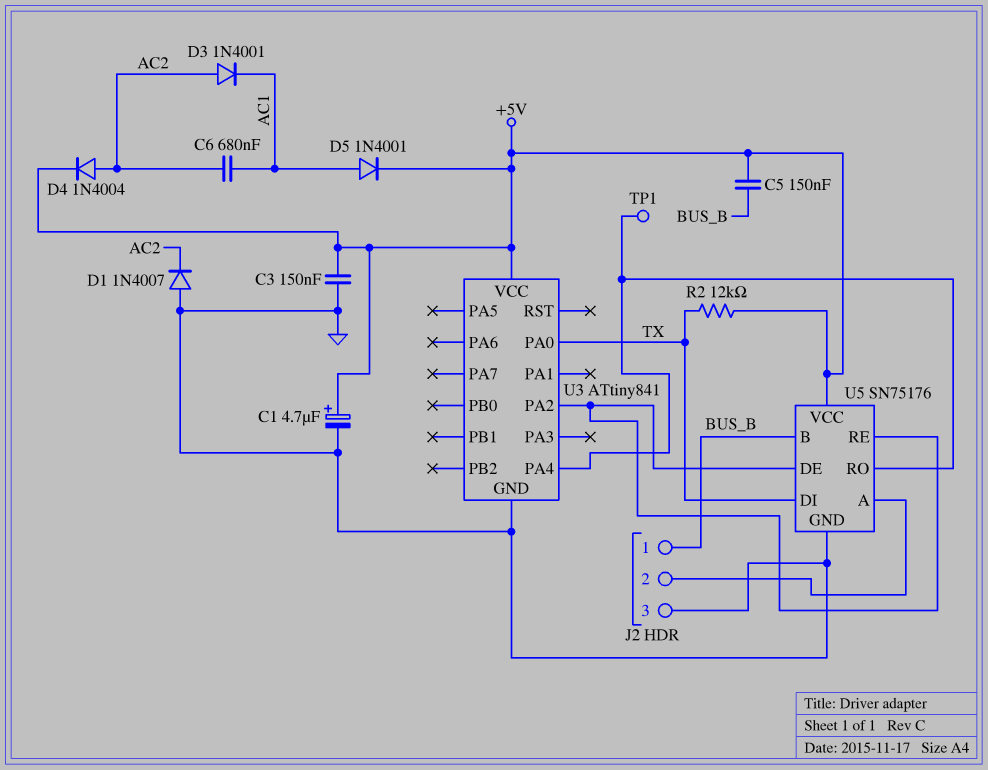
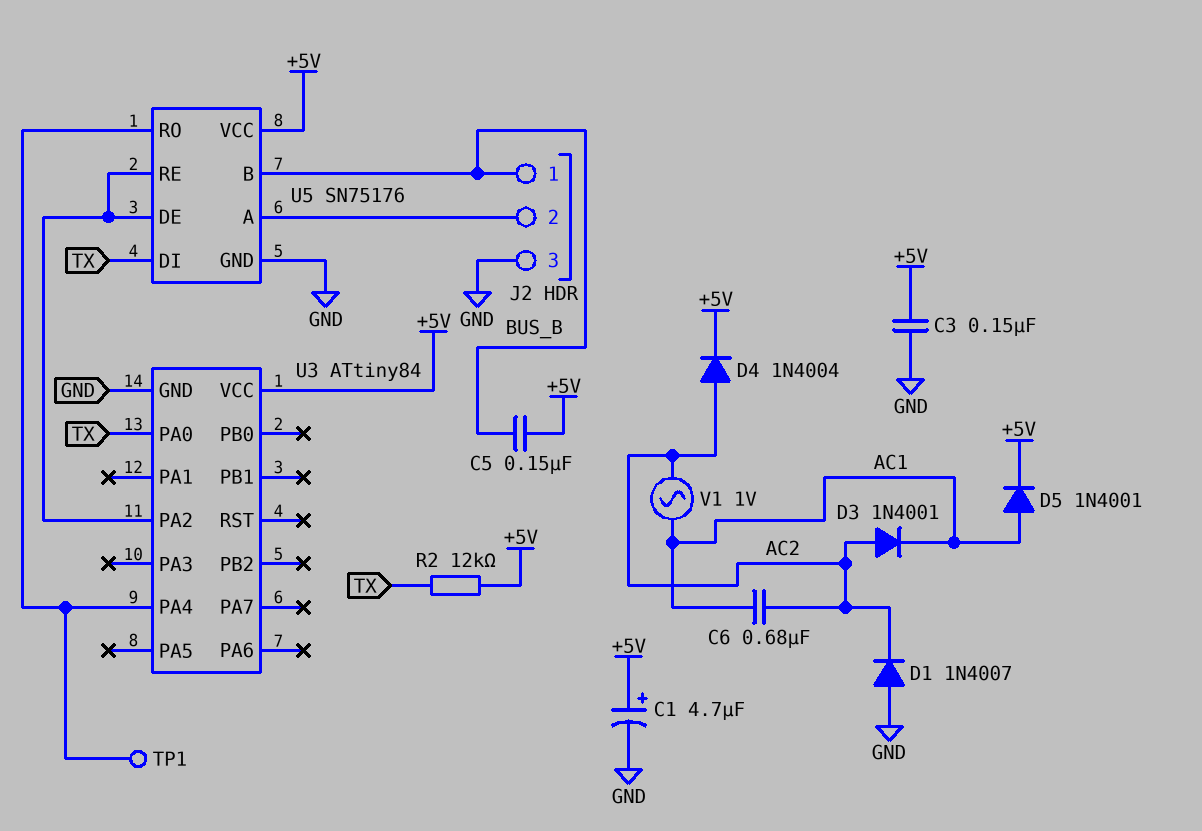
U3: ATtiny841 -> ATtiny84
V1: none -> AC 1V (AC1, AC2)

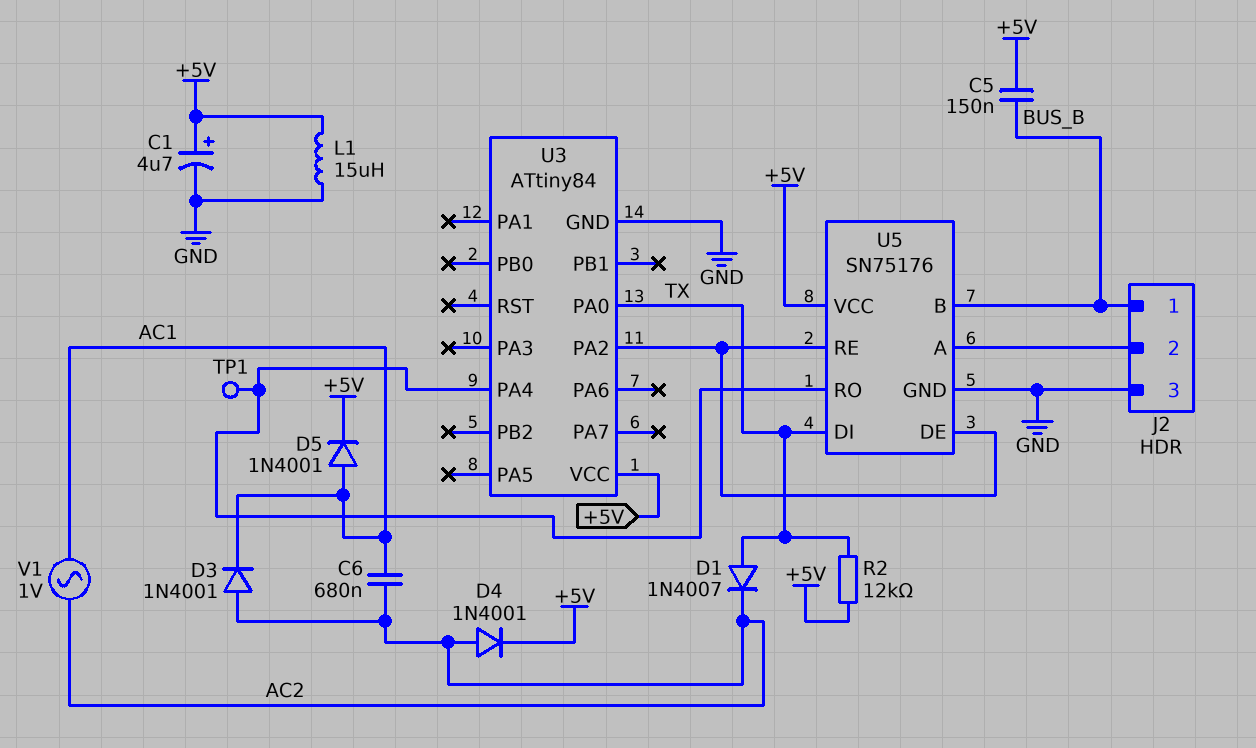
C3: 150nF (+5V, GND) -> none
D1: diode 1N4007 (A GND, K AC2) -> diode 1N4007 (A TX, K AC2)
D4: diode 1N4004 (A AC2, K +5V) -> diode 1N4001 (A AC2, K +5V)
L1: none -> 15uH (+5V, GND)

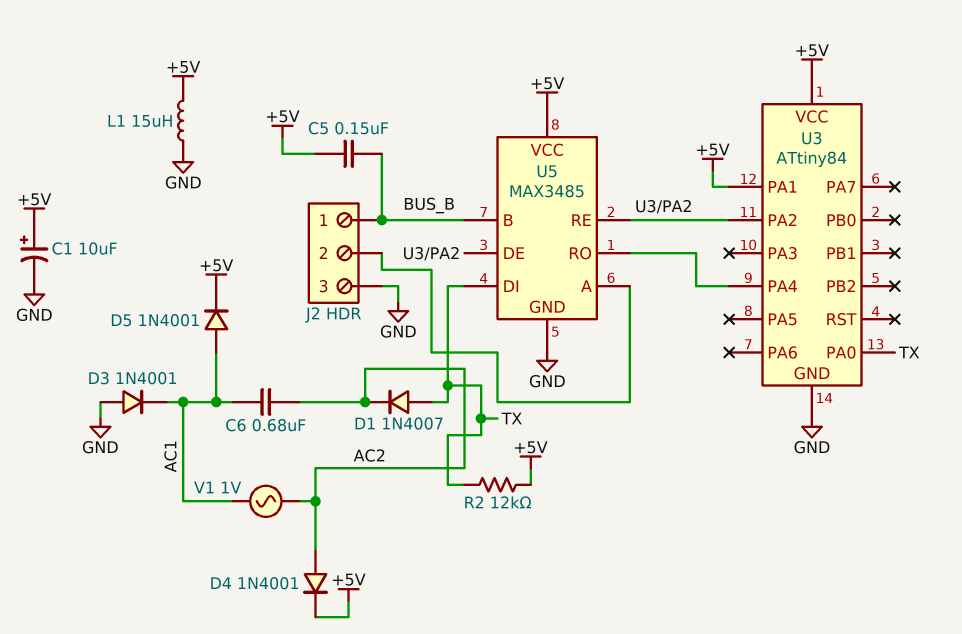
C1: 4.7uF (plus +5V, minus GND) -> 10uF (plus +5V, minus GND)
D3: diode 1N4001 (A AC2, K AC1) -> diode 1N4001 (A GND, K AC1)
TP1: test point (U3/PA4) -> none
U3 pin PA1: none -> +5V
U5: SN75176 -> MAX3485

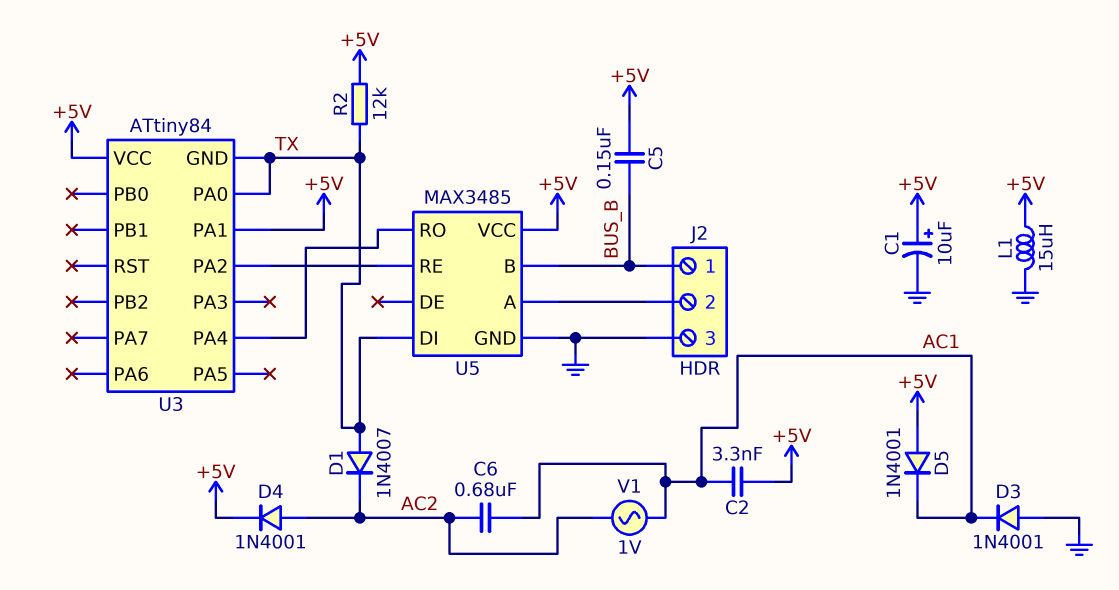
C2: none -> 3.3nF (+5V, AC1)
D5: diode 1N4001 (A AC1, K +5V) -> diode 1N4001 (A +5V, K AC1)
U3 pin GND: GND -> TX
U5 pin DE: U3/PA2 -> none

